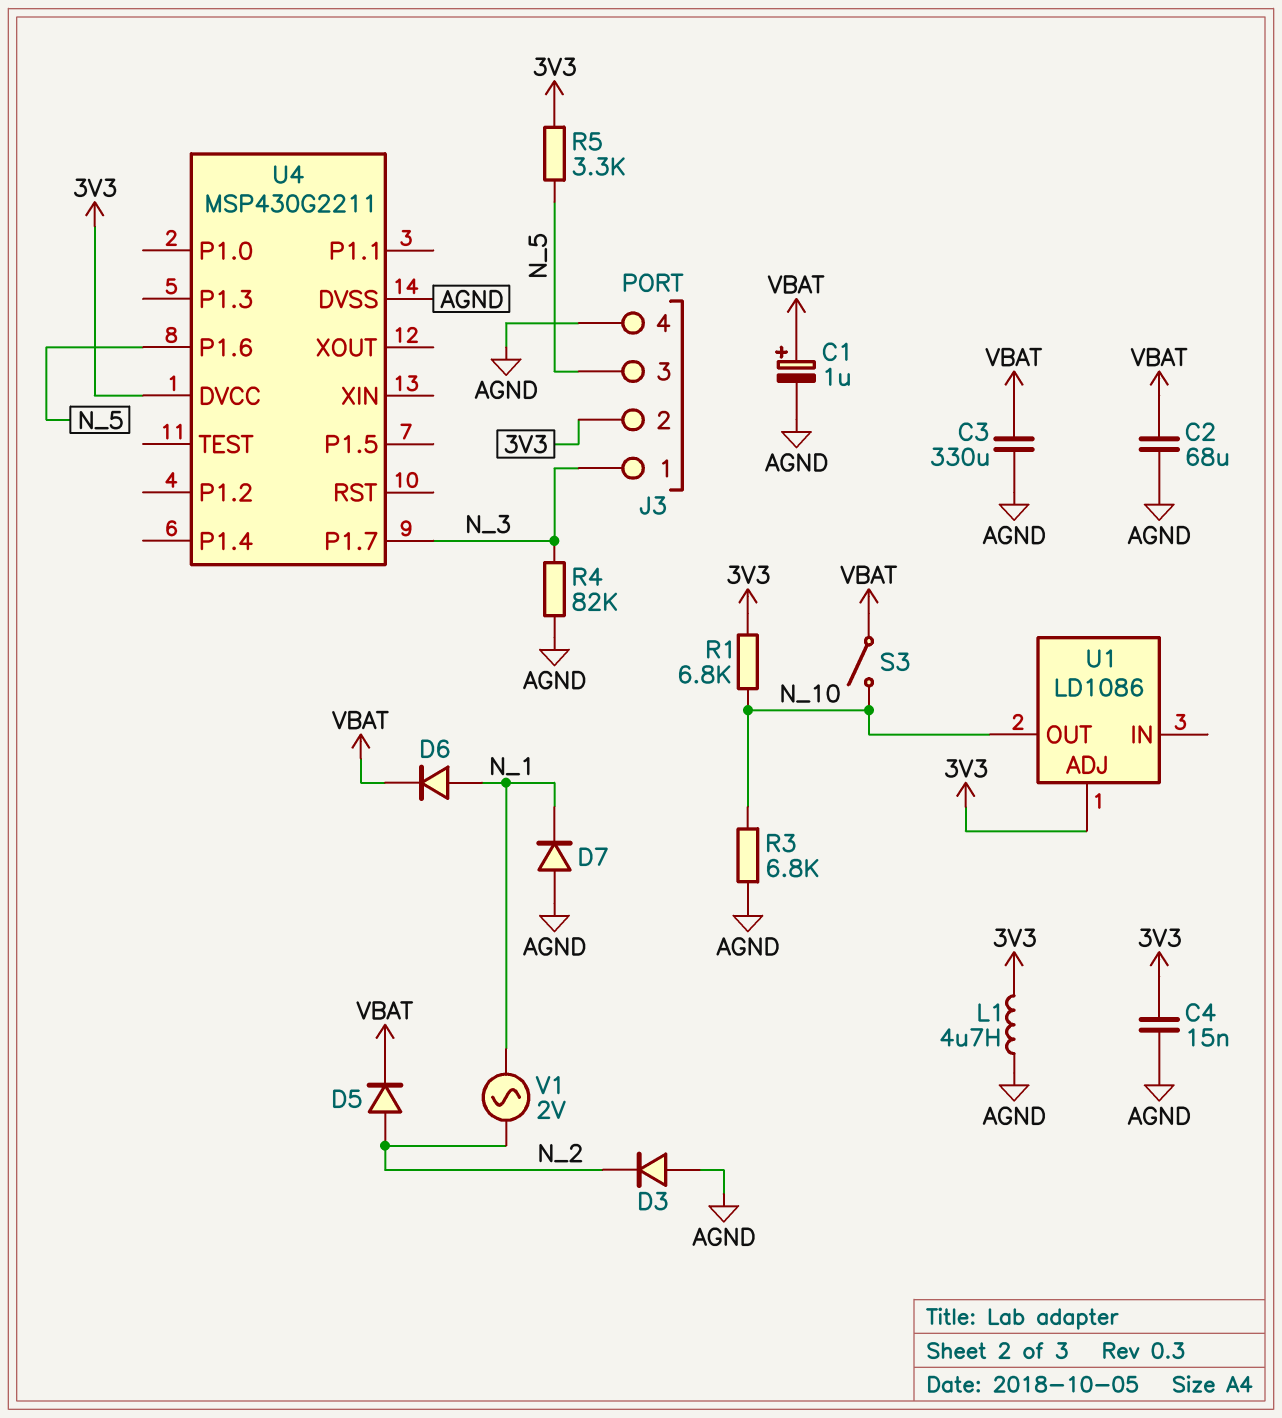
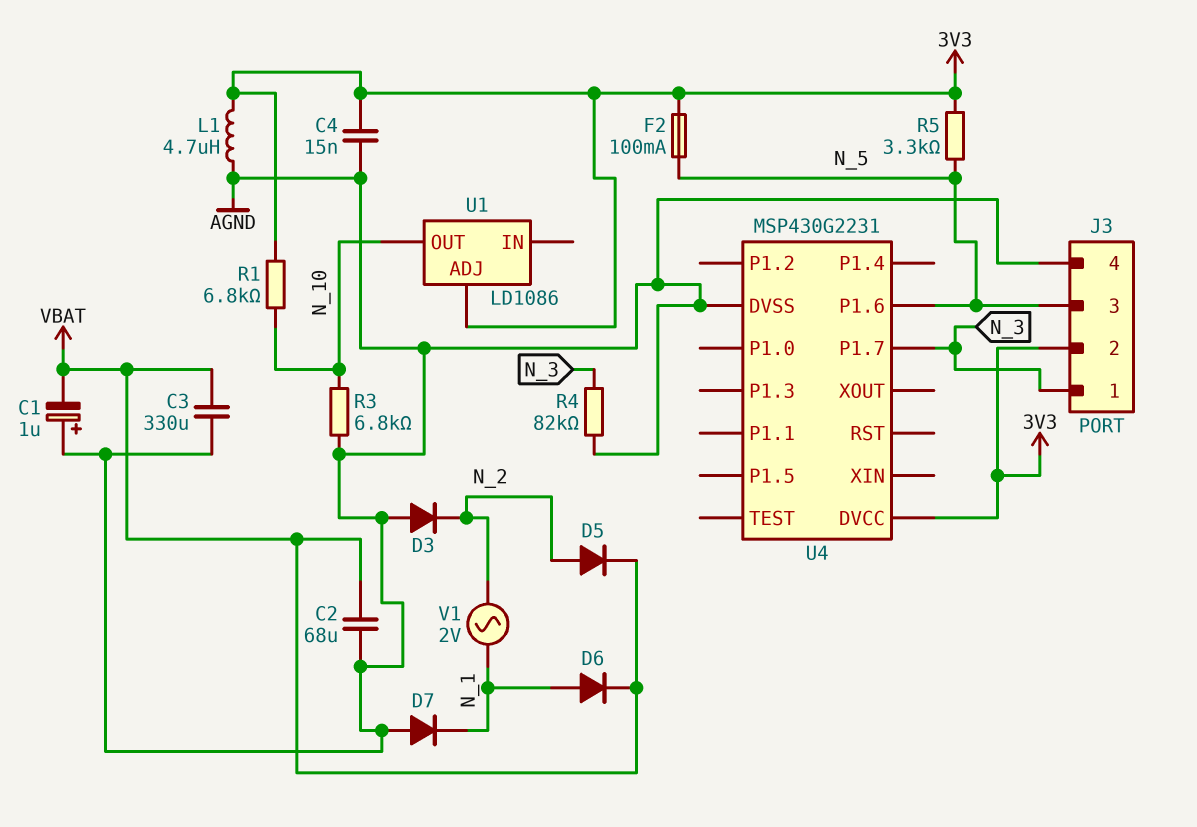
C1: 1uF (plus VBAT, minus AGND) -> 1uF (plus AGND, minus VBAT)
F2: none -> 100mA (3V3, N_5)
S3: switch (N_10, VBAT) -> none
U4: MSP430G2211 -> MSP430G2231

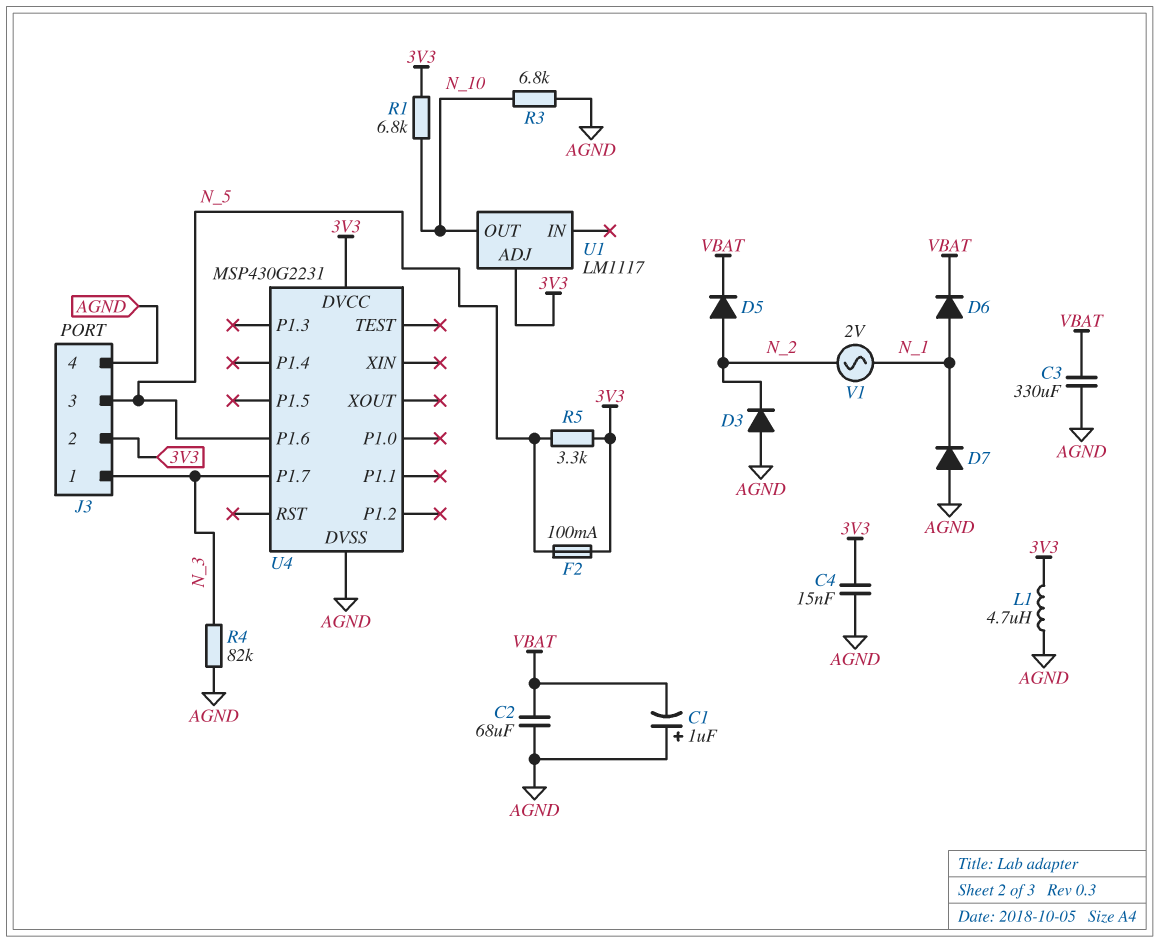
U1: LD1086 -> LM1117

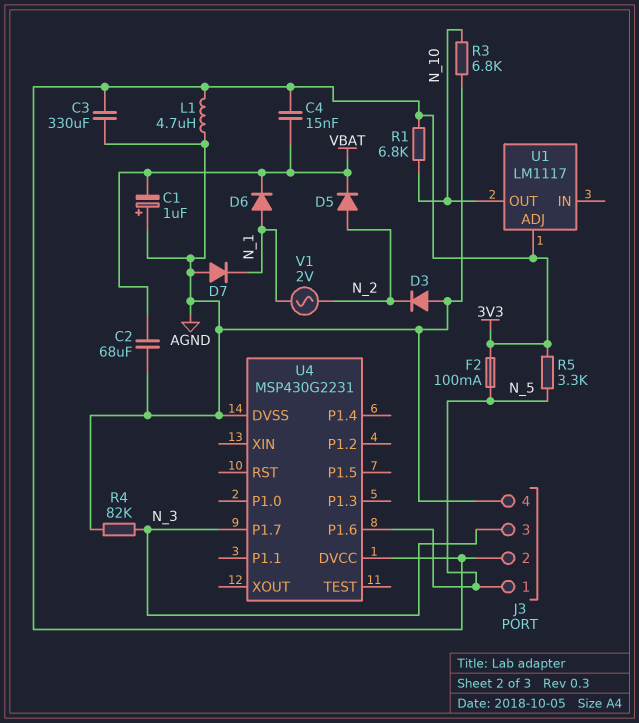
C3: 330uF (AGND, VBAT) -> 330uF (3V3, AGND)
C4: 15nF (3V3, AGND) -> 15nF (3V3, VBAT)
J3 pin 1: N_3 -> N_5
J3 pin 3: N_5 -> N_3

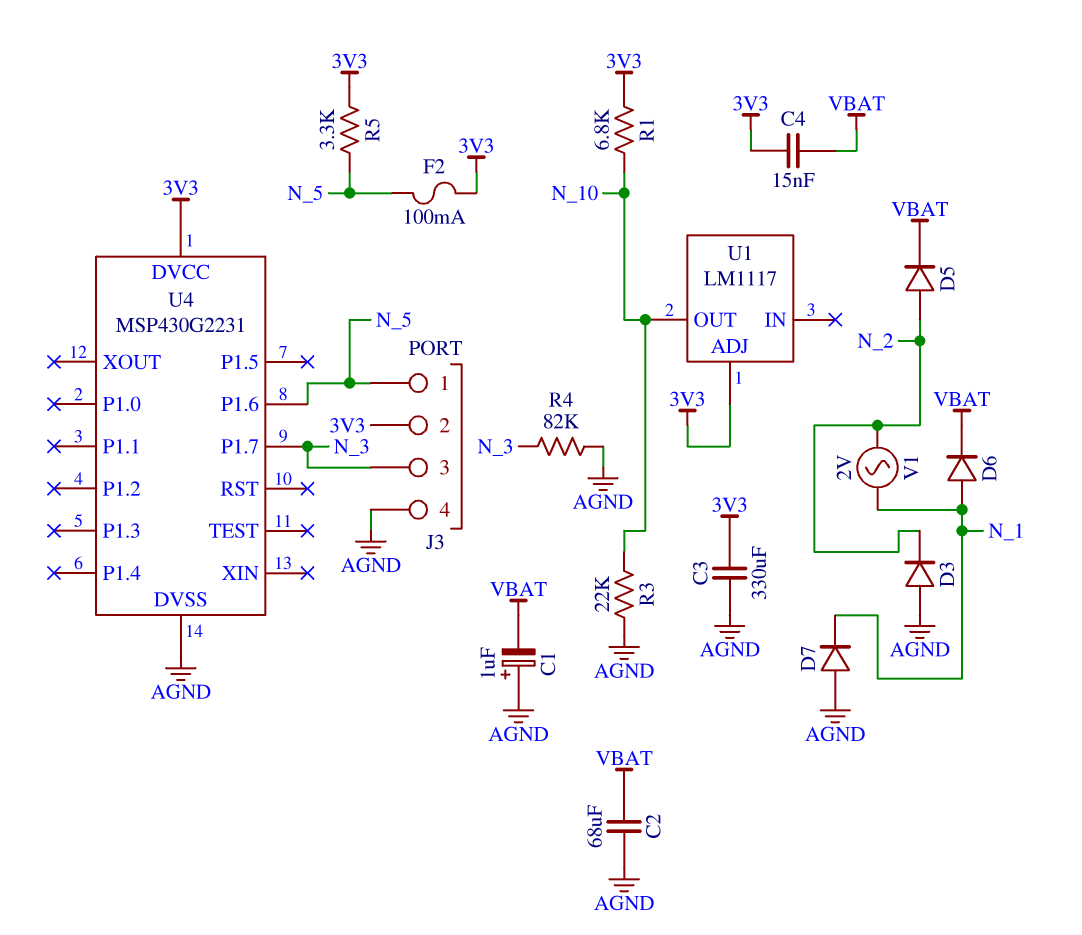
L1: 4.7uH (3V3, AGND) -> none
R3: 6.8k (AGND, N_10) -> 22k (AGND, N_10)

